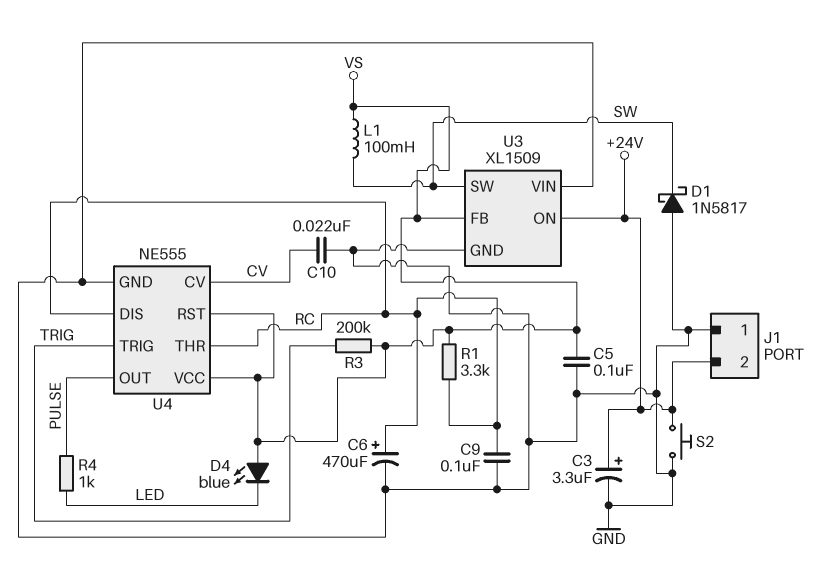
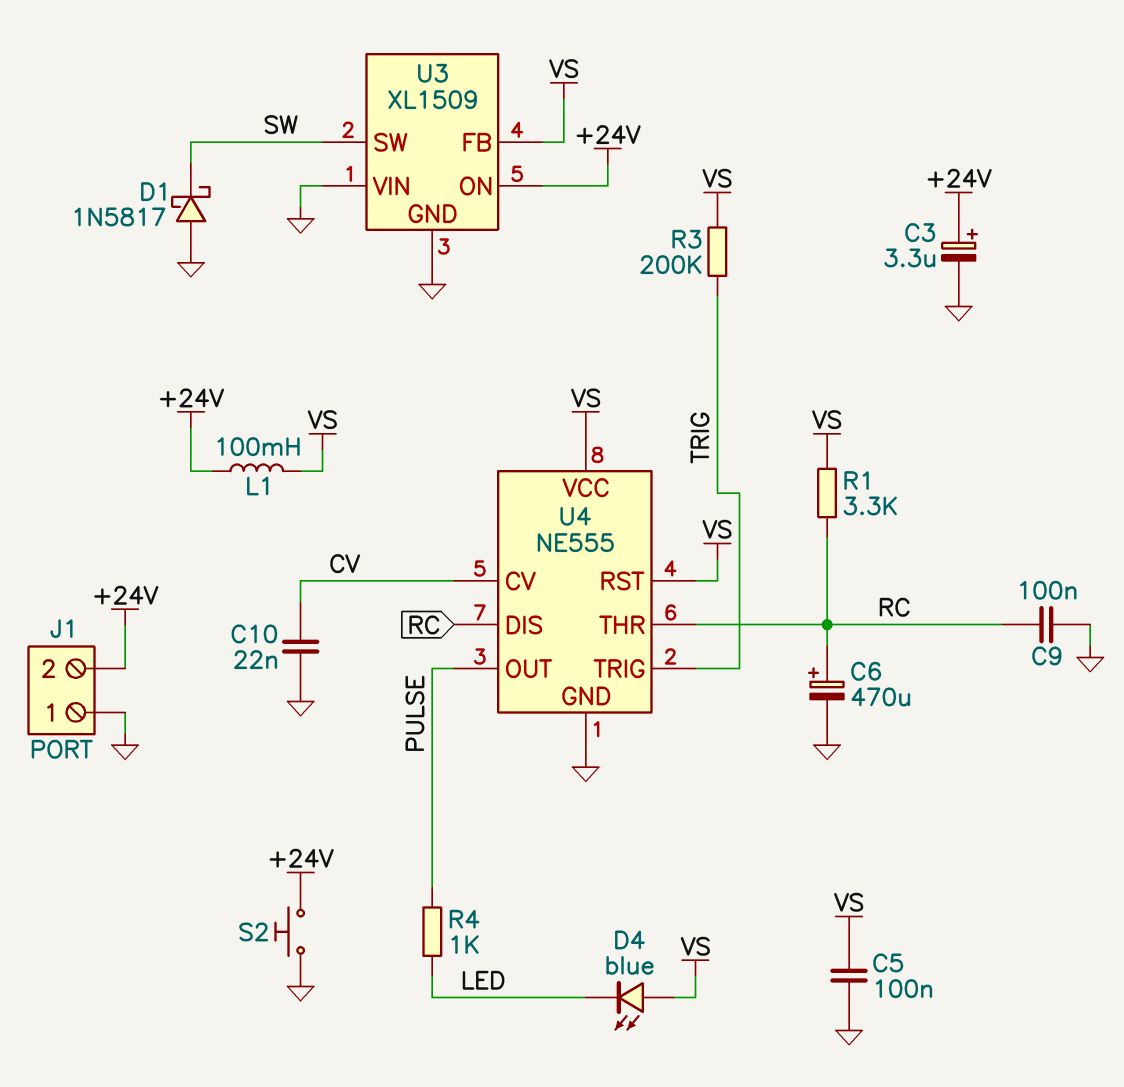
L1: 100mH (SW, VS) -> 100mH (+24V, VS)

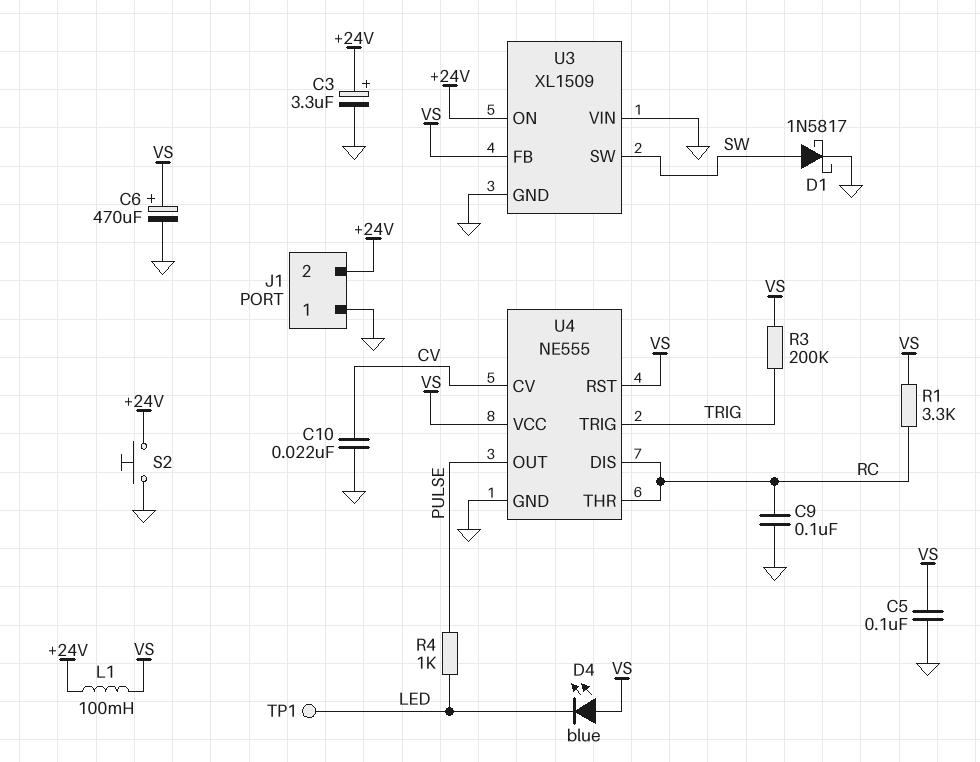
C6: 470uF (plus RC, minus GND) -> 470uF (plus VS, minus GND)
D1: schottky 1N5817 (A GND, K SW) -> schottky 1N5817 (A SW, K GND)
TP1: none -> test point (LED)

